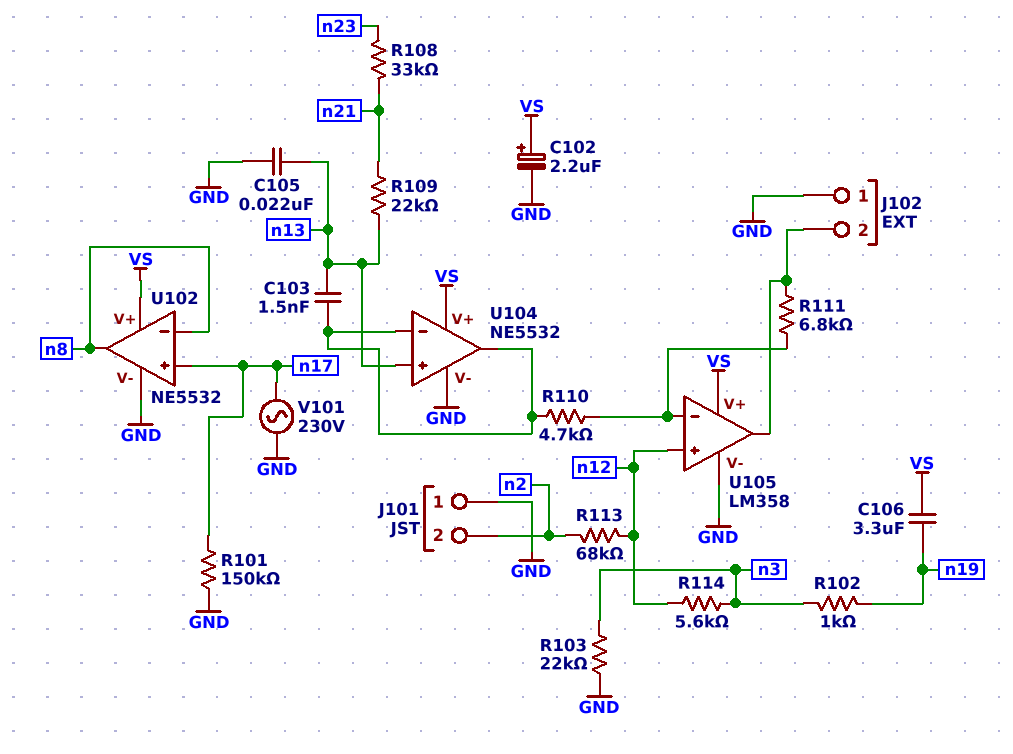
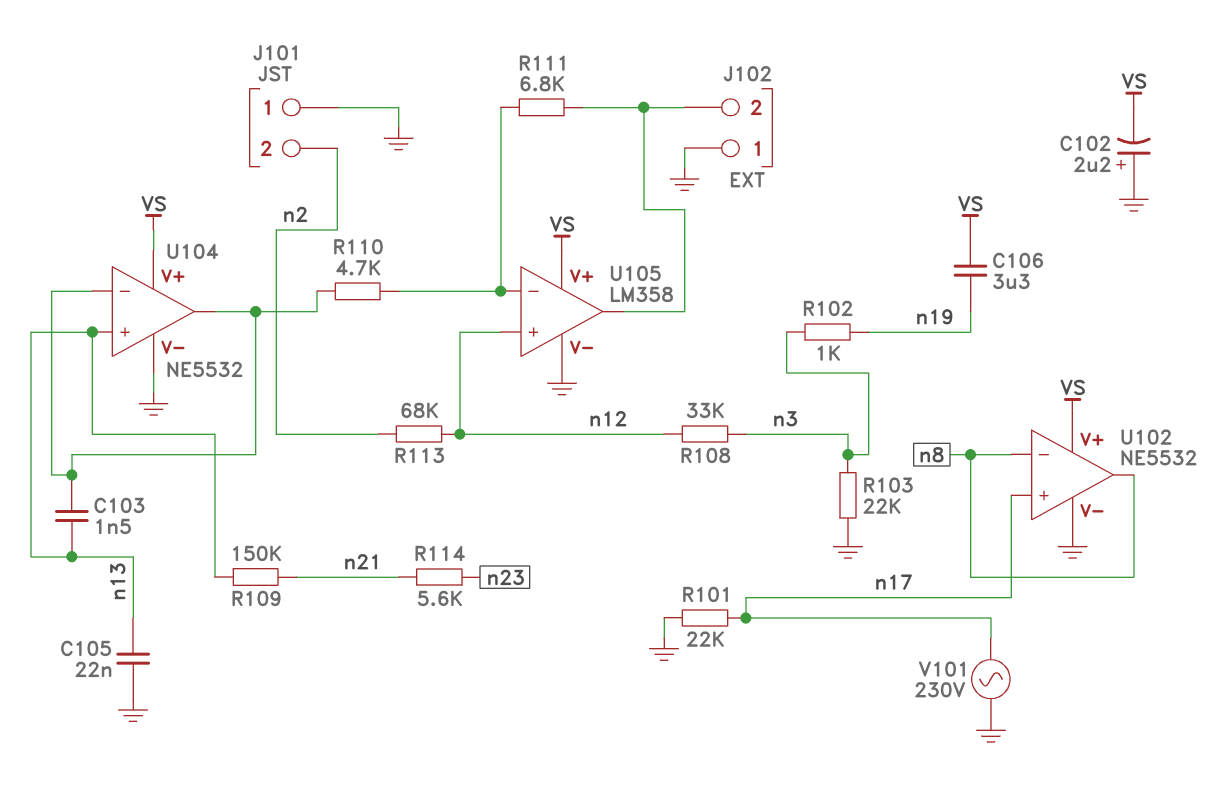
C102: 2.2uF (plus VS, minus GND) -> 2.2uF (plus GND, minus VS)
R101: 150k (GND, n17) -> 22k (GND, n17)
R108: 33k (n21, n23) -> 33k (n3, n12)
R109: 22k (n13, n21) -> 150k (n13, n21)
R114: 5.6k (n3, n12) -> 5.6k (n21, n23)

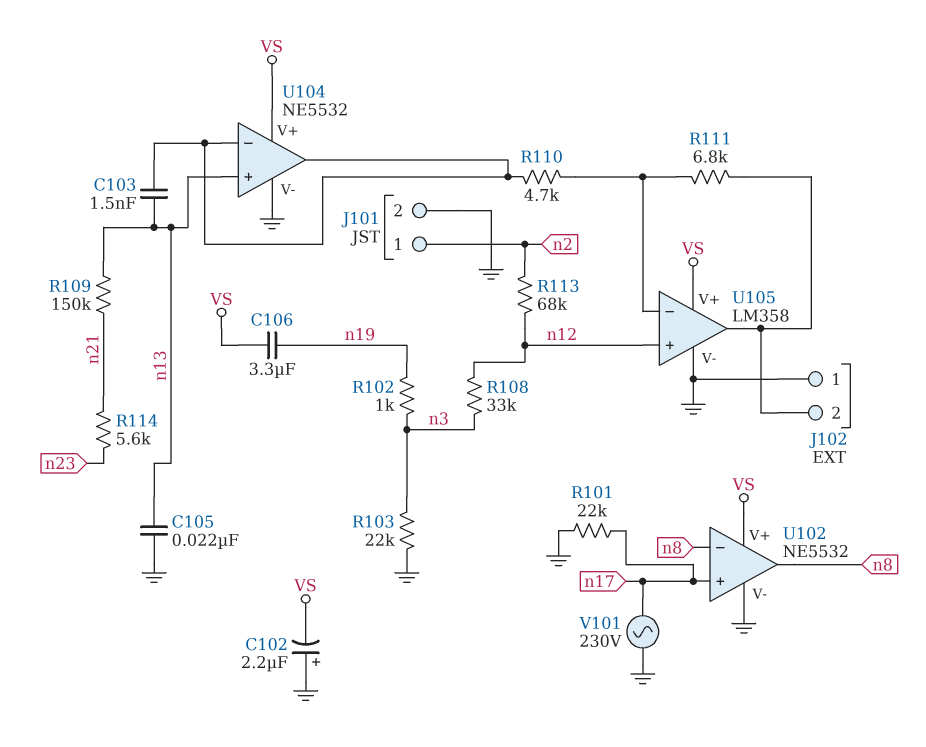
J101 pin 1: GND -> n2
J101 pin 2: n2 -> GND

